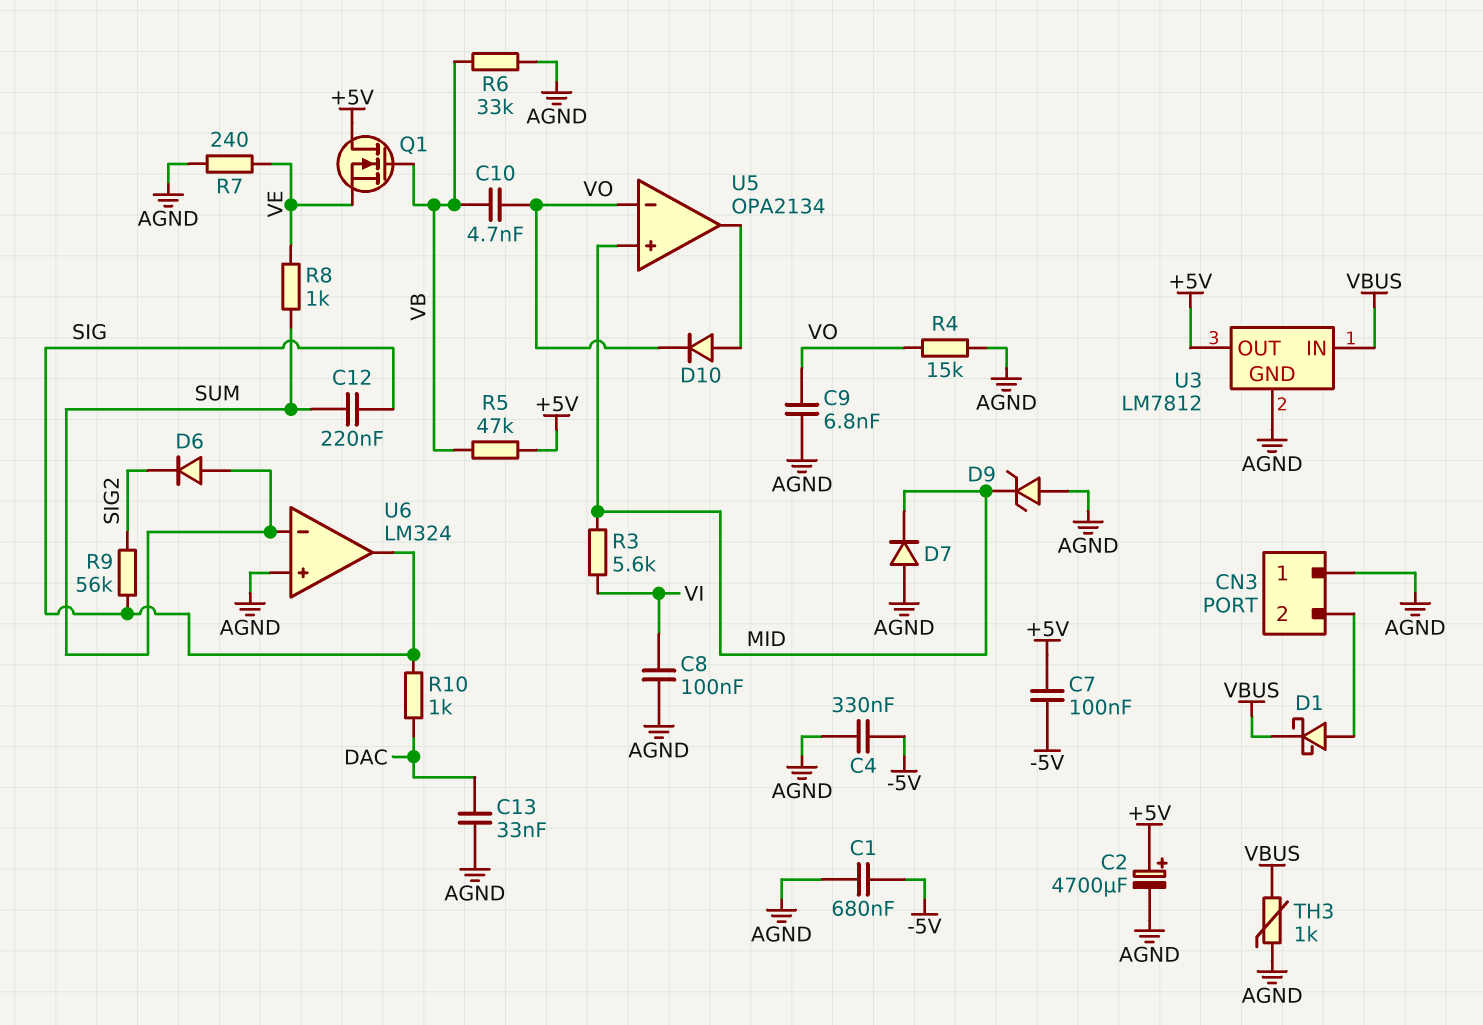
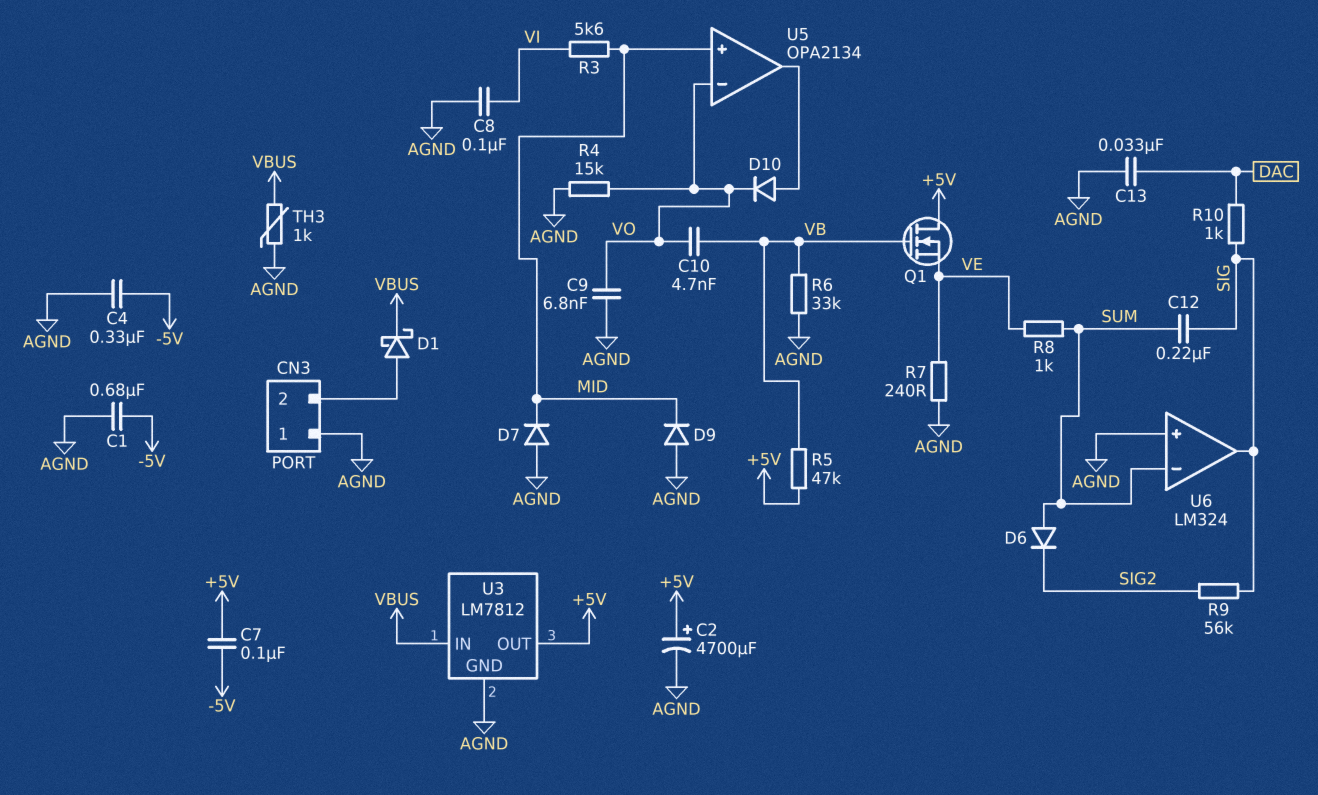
D9: zener (A AGND, K MID) -> diode (A AGND, K MID)

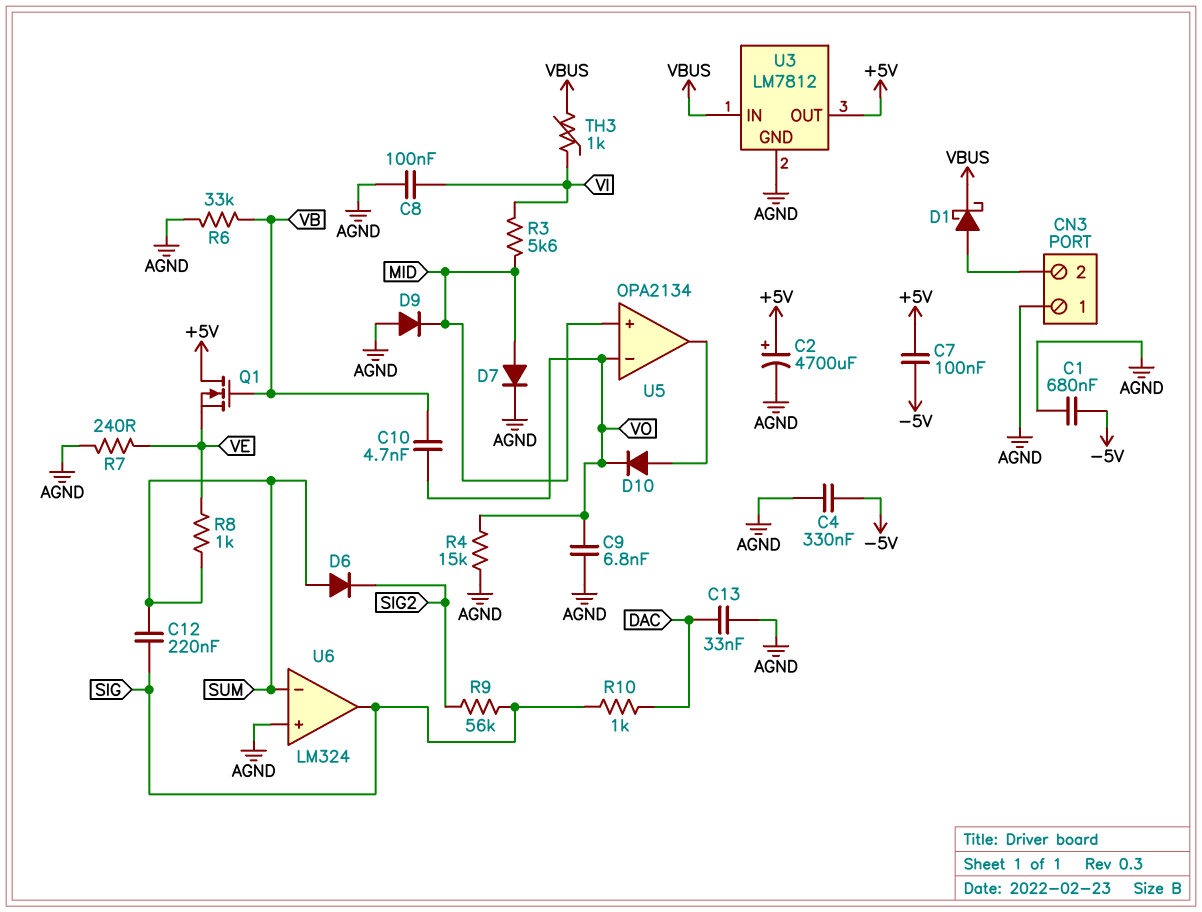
D7: diode (A AGND, K MID) -> diode (A MID, K AGND)
R5: 47k (+5V, VB) -> none
TH3: 1k (AGND, VBUS) -> 1k (VBUS, VI)

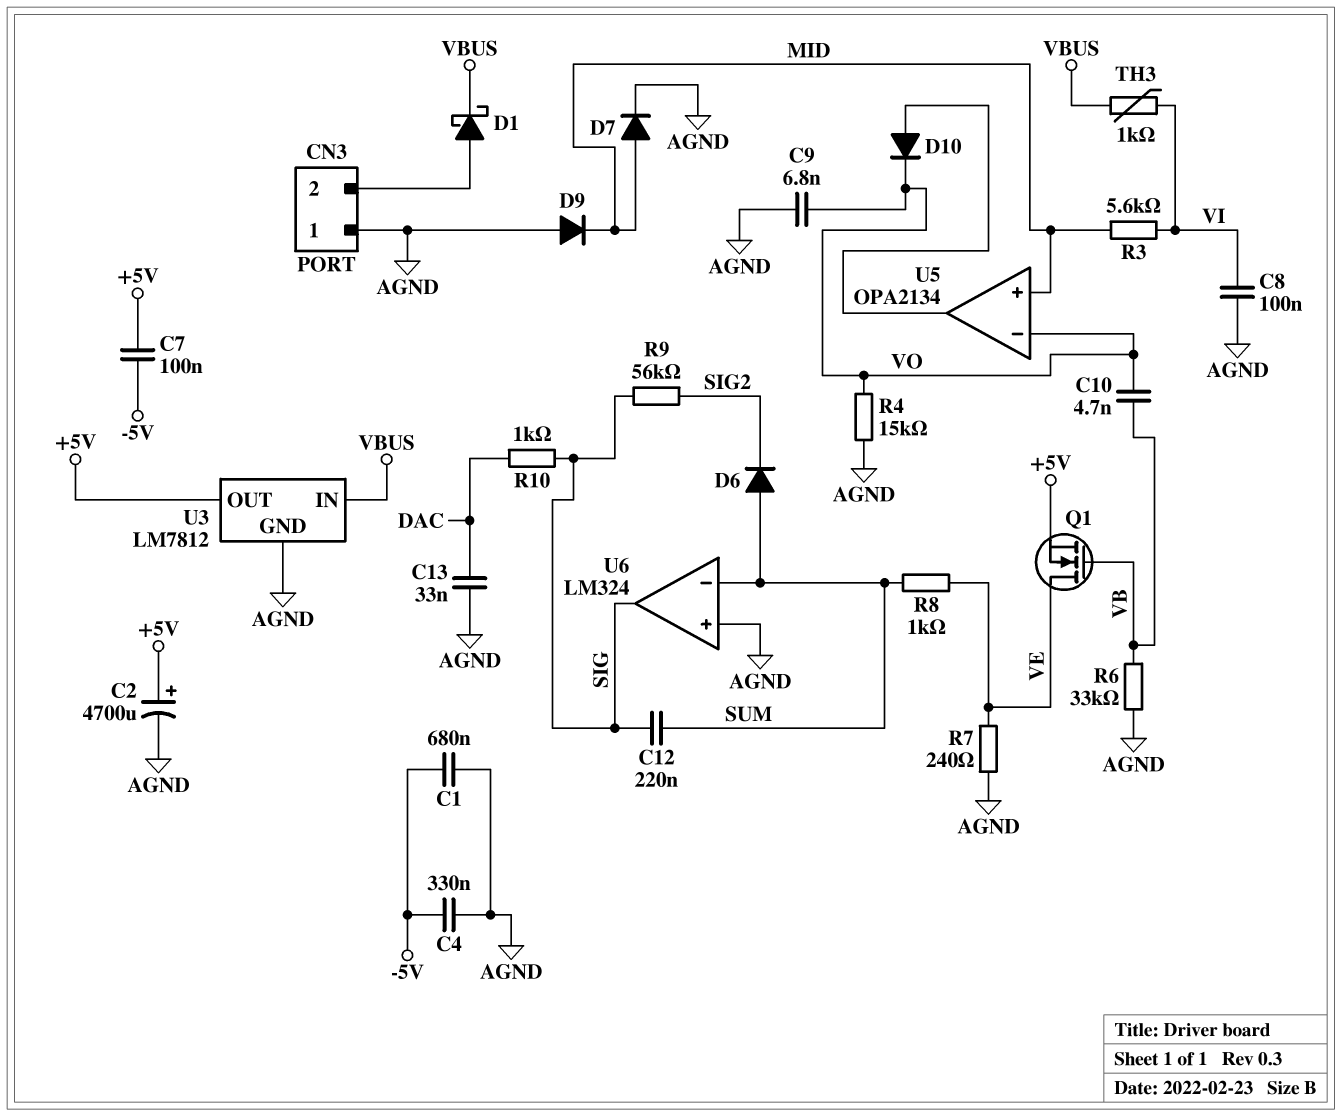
Q1: NMOS (G VB, D +5V, S VE) -> NMOS (G VB, D VE, S +5V)

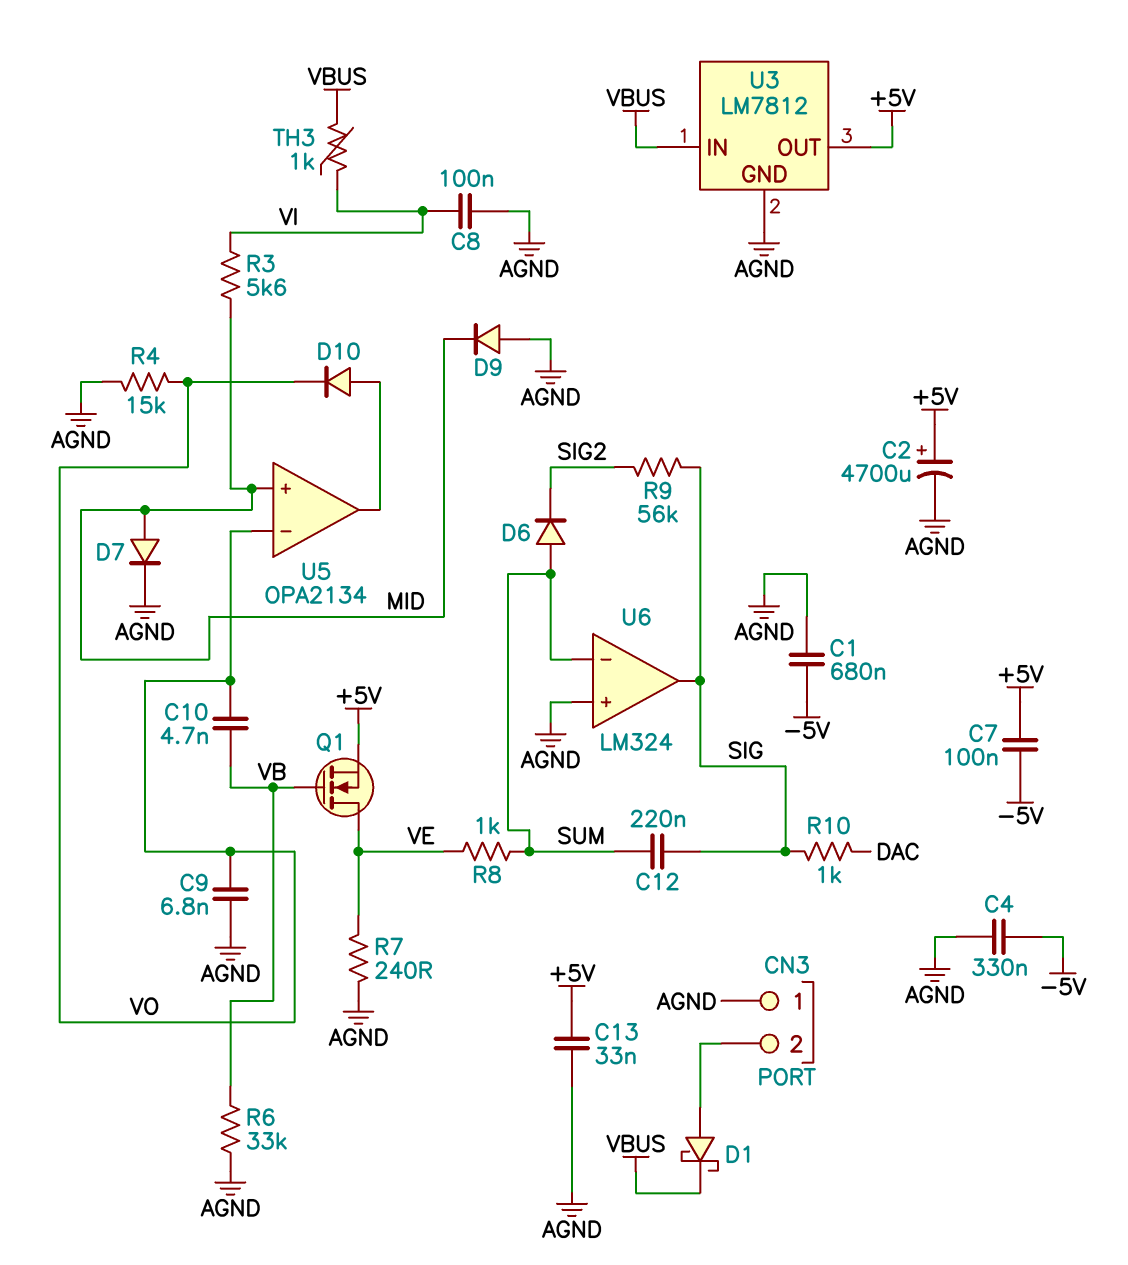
C13: 33nF (AGND, DAC) -> 33nF (+5V, AGND)

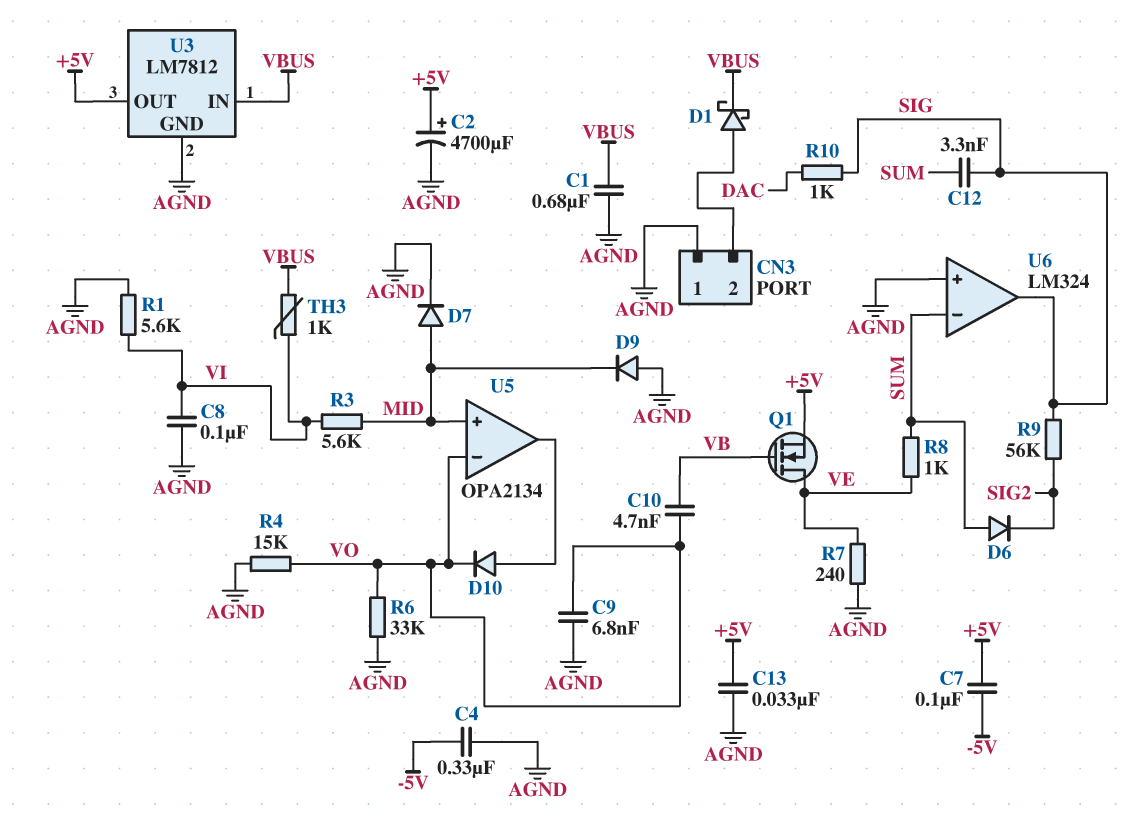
C1: 680nF (-5V, AGND) -> 680nF (AGND, VBUS)
C12: 220nF (SIG, SUM) -> 3.3nF (SIG, SUM)
R1: none -> 5.6k (AGND, VI)
R6: 33k (AGND, VB) -> 33k (AGND, VO)

